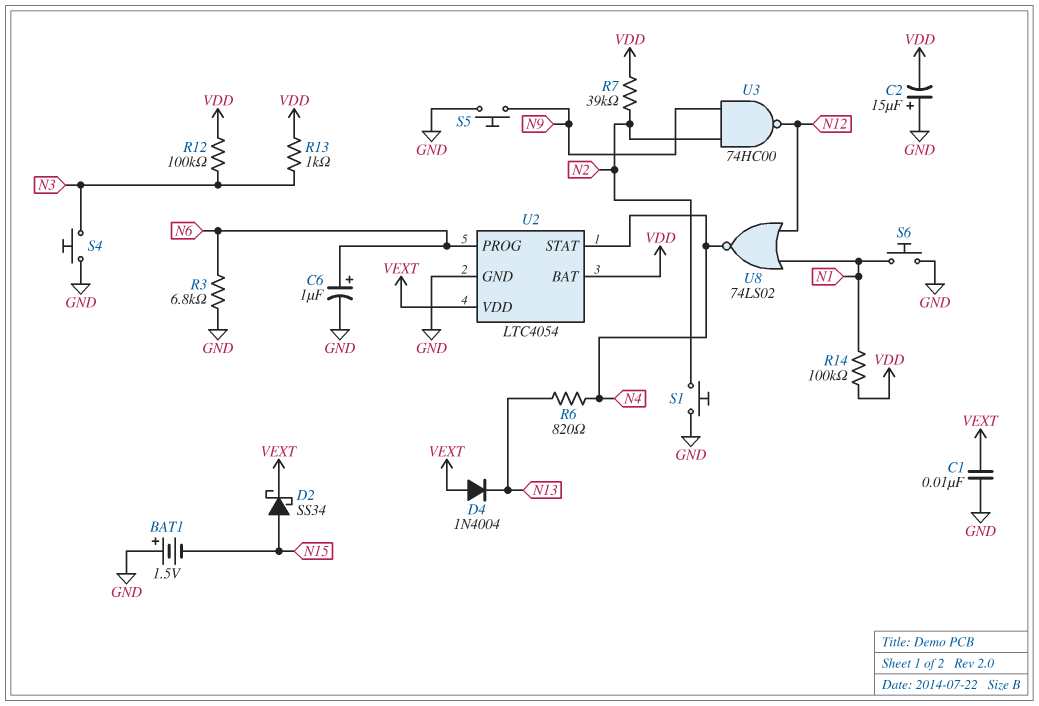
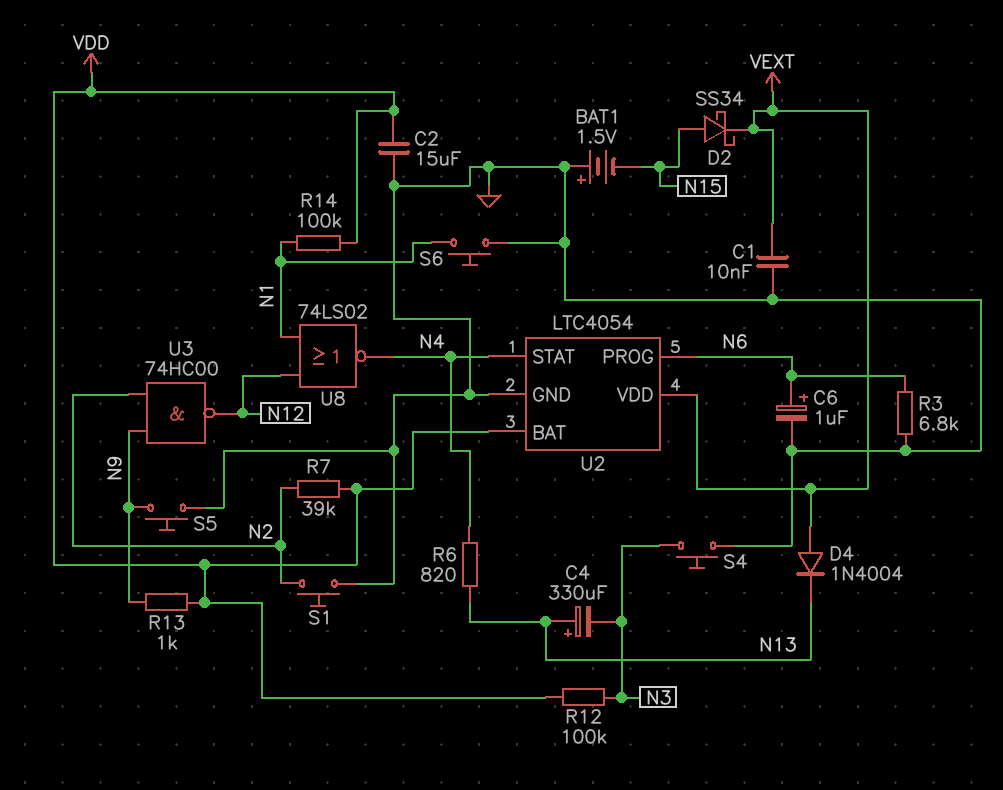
C2: 15uF (plus GND, minus VDD) -> 15uF (GND, VDD)
C4: none -> 330uF (plus N13, minus N3)
R13: 1k (N3, VDD) -> 1k (N9, VDD)

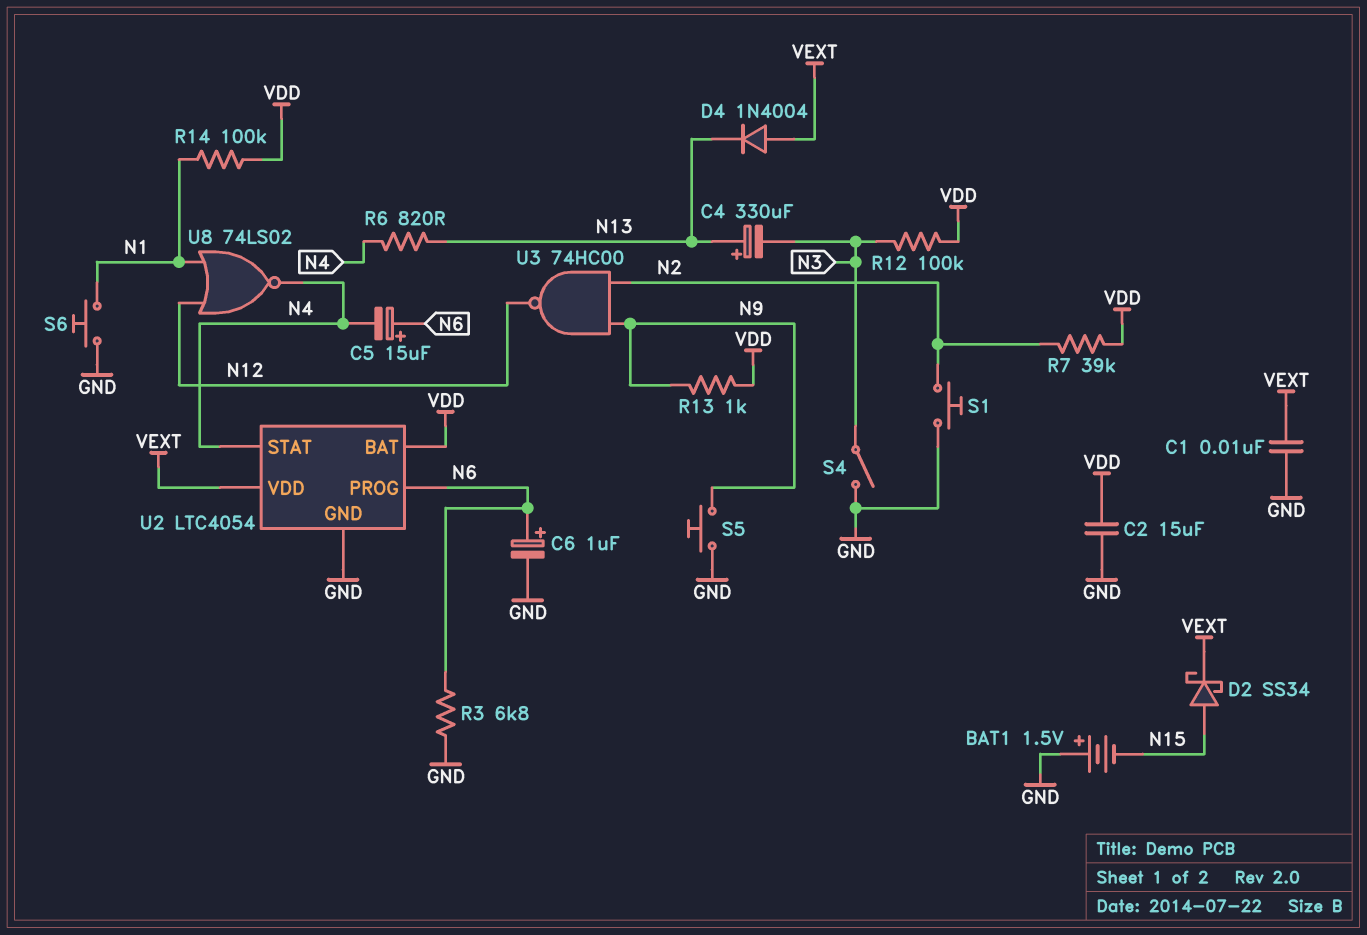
C5: none -> 15uF (plus N6, minus N4)
S4: button (GND, N3) -> switch (GND, N3)

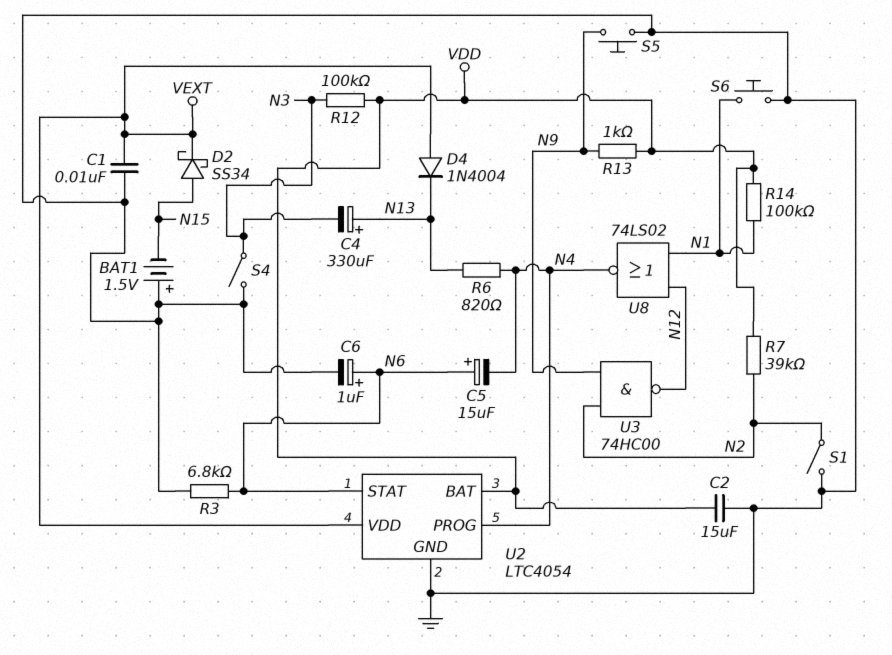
S1: button (GND, N2) -> switch (GND, N2)
U2 pin PROG: N6 -> N4
U2 pin STAT: N4 -> N6

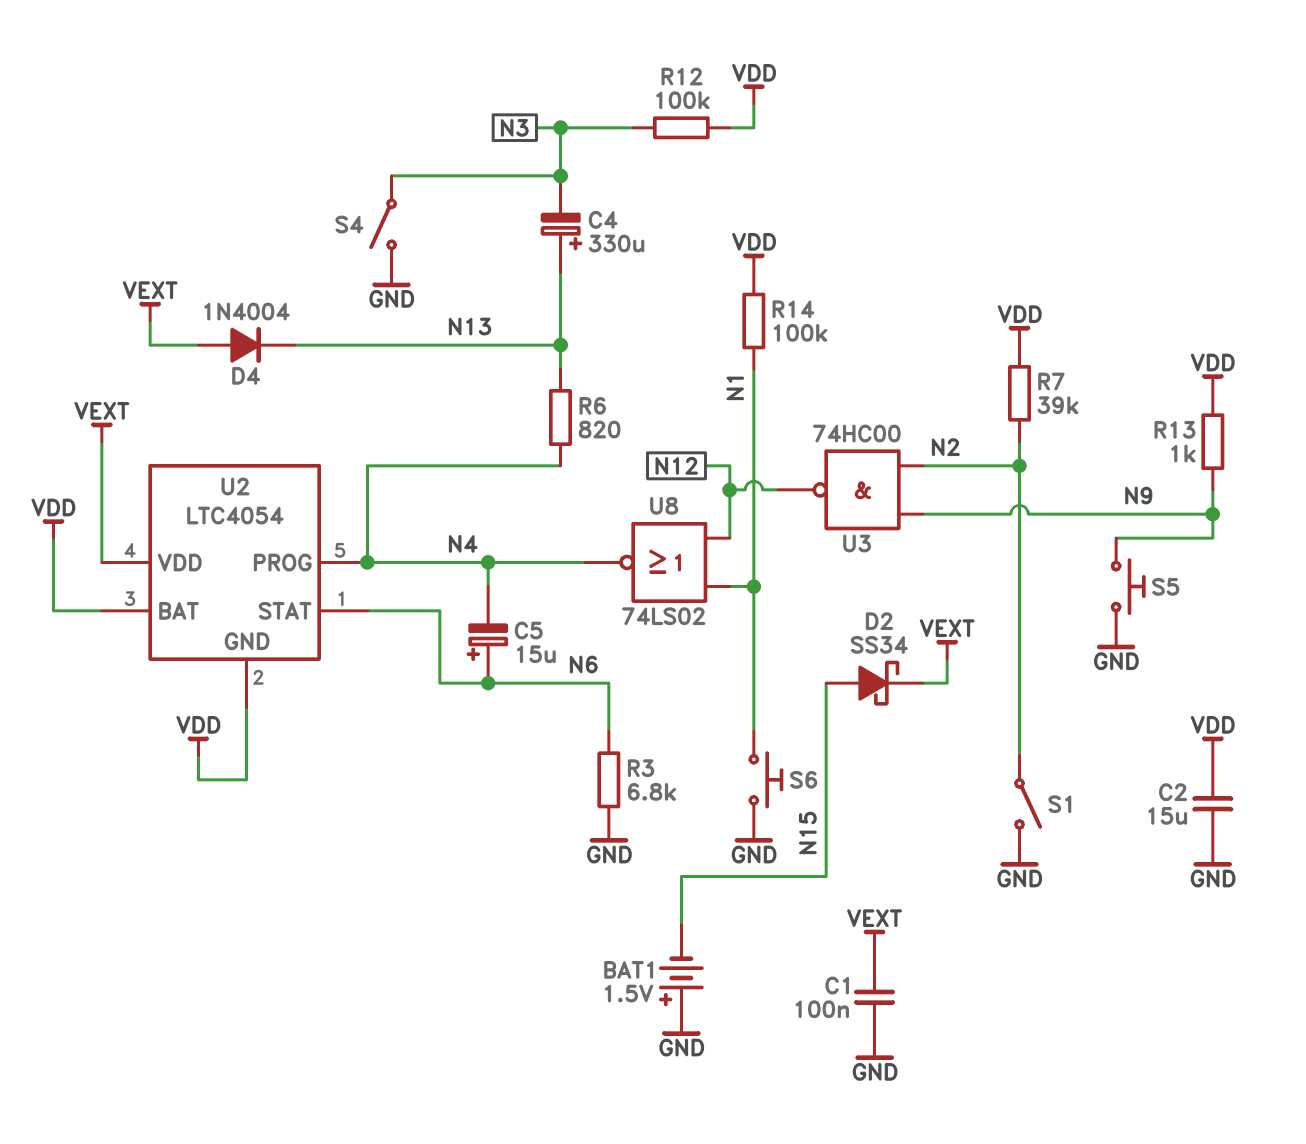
C1: 10nF (GND, VEXT) -> 100nF (GND, VEXT)
C6: 1uF (plus N6, minus GND) -> none
U2 pin GND: GND -> VDD

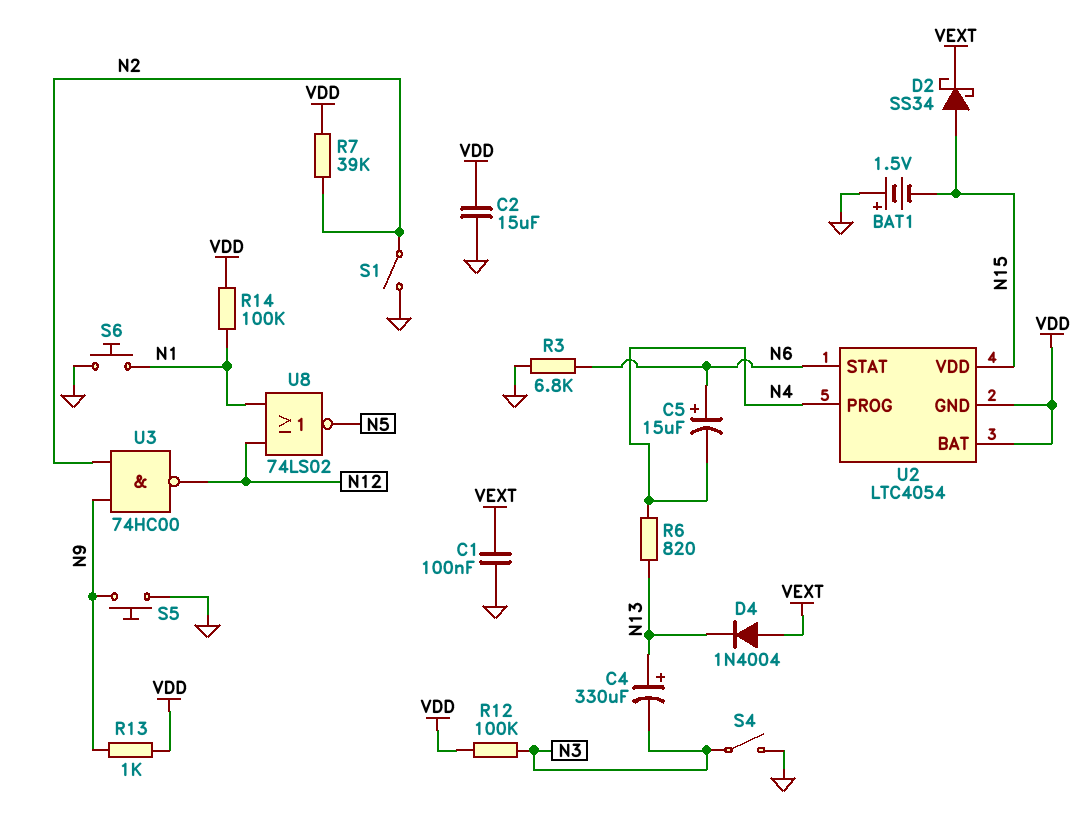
U2 pin VDD: VEXT -> N15
U8: NOR 74LS02 (in N1, in N12, out N4) -> NOR 74LS02 (in N1, in N12, out N5)

